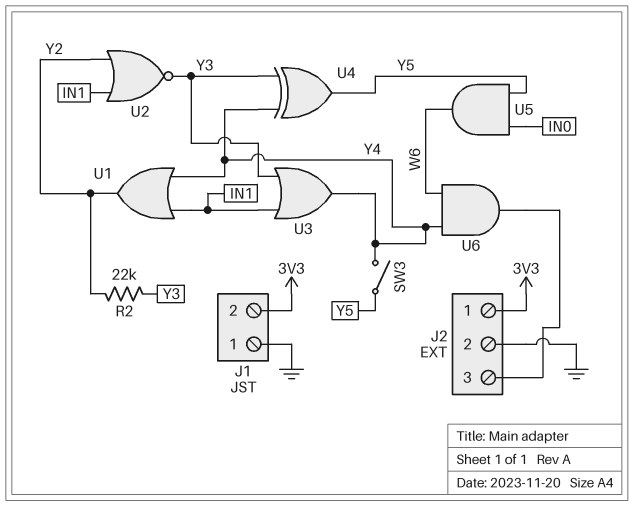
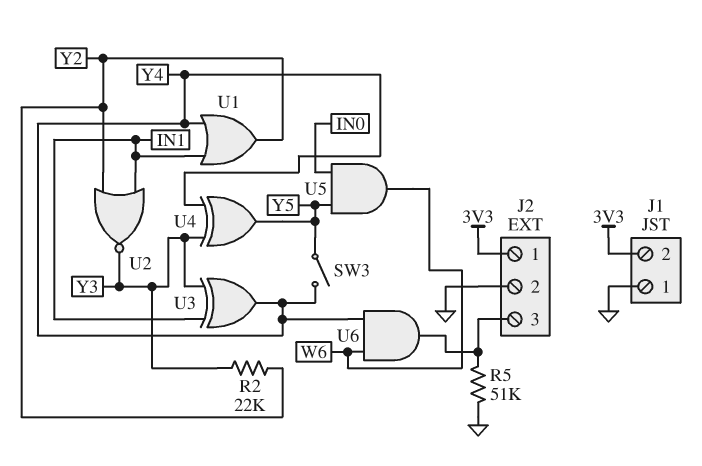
R5: none -> 51k (GND, J2/3)
U3: OR (in IN1, in Y3, out Y4) -> XOR (in IN1, in Y3, out Y4)

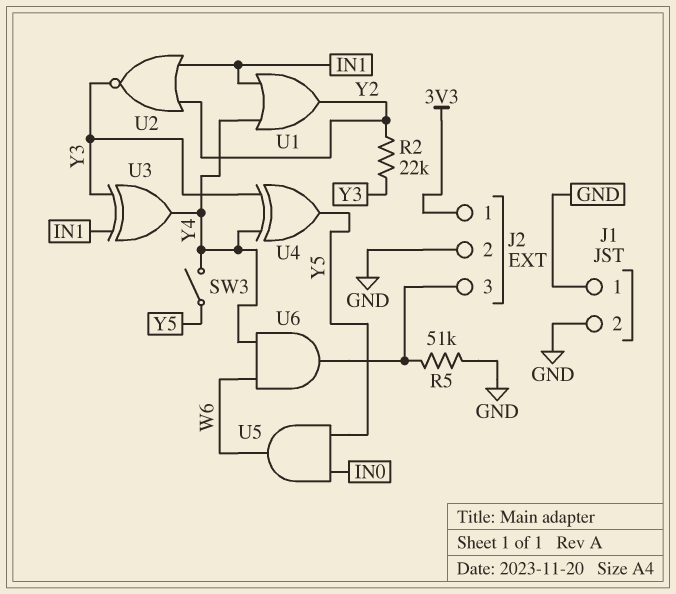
J1 pin 2: 3V3 -> GND

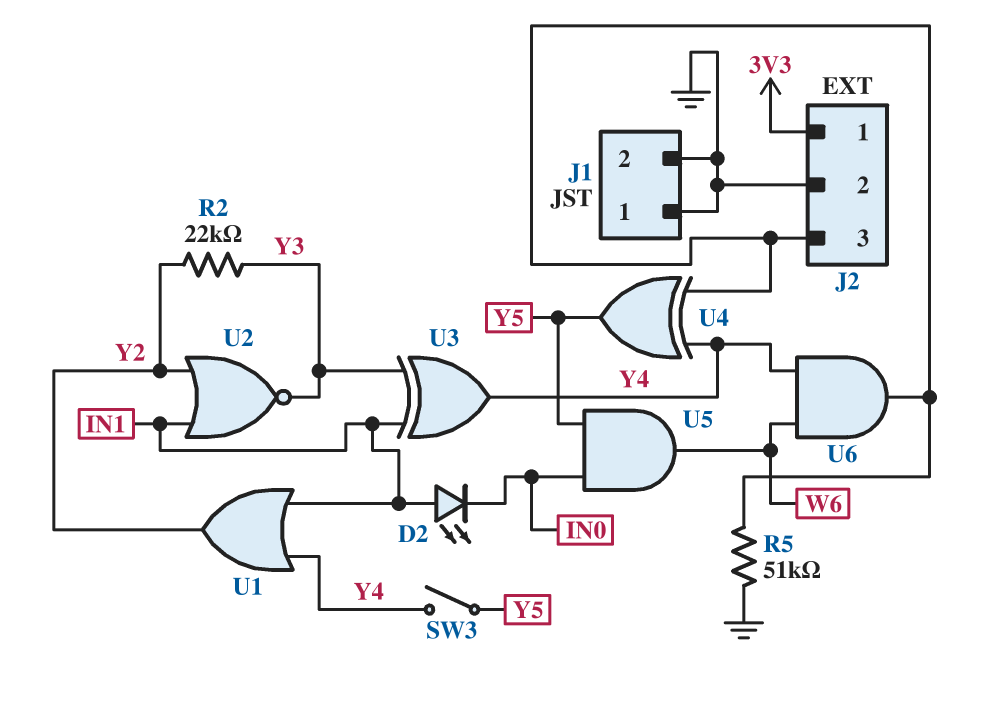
D2: none -> LED (A IN1, K IN0)
U4: XOR (in Y3, in Y4, out Y5) -> XOR (in J2/3, in Y4, out Y5)

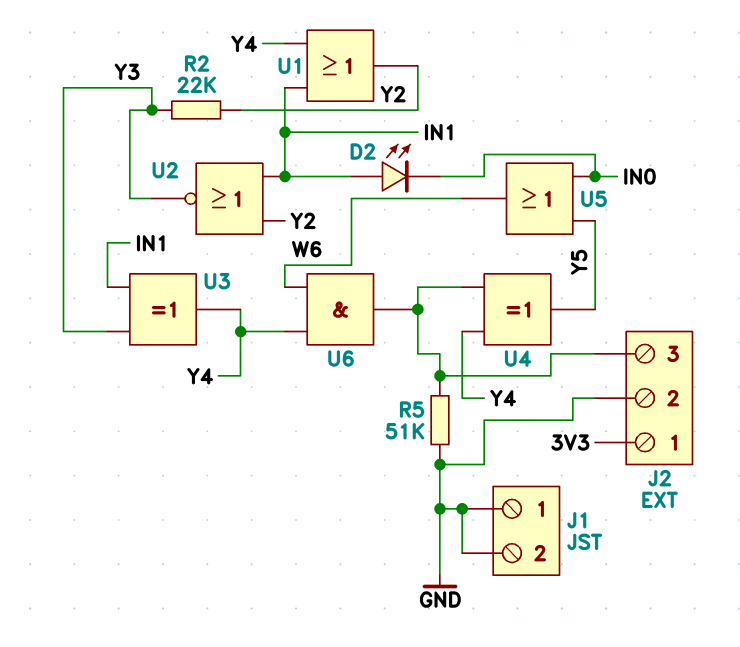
SW3: switch (Y4, Y5) -> none
U5: AND (in IN0, in Y5, out W6) -> OR (in IN0, in Y5, out W6)

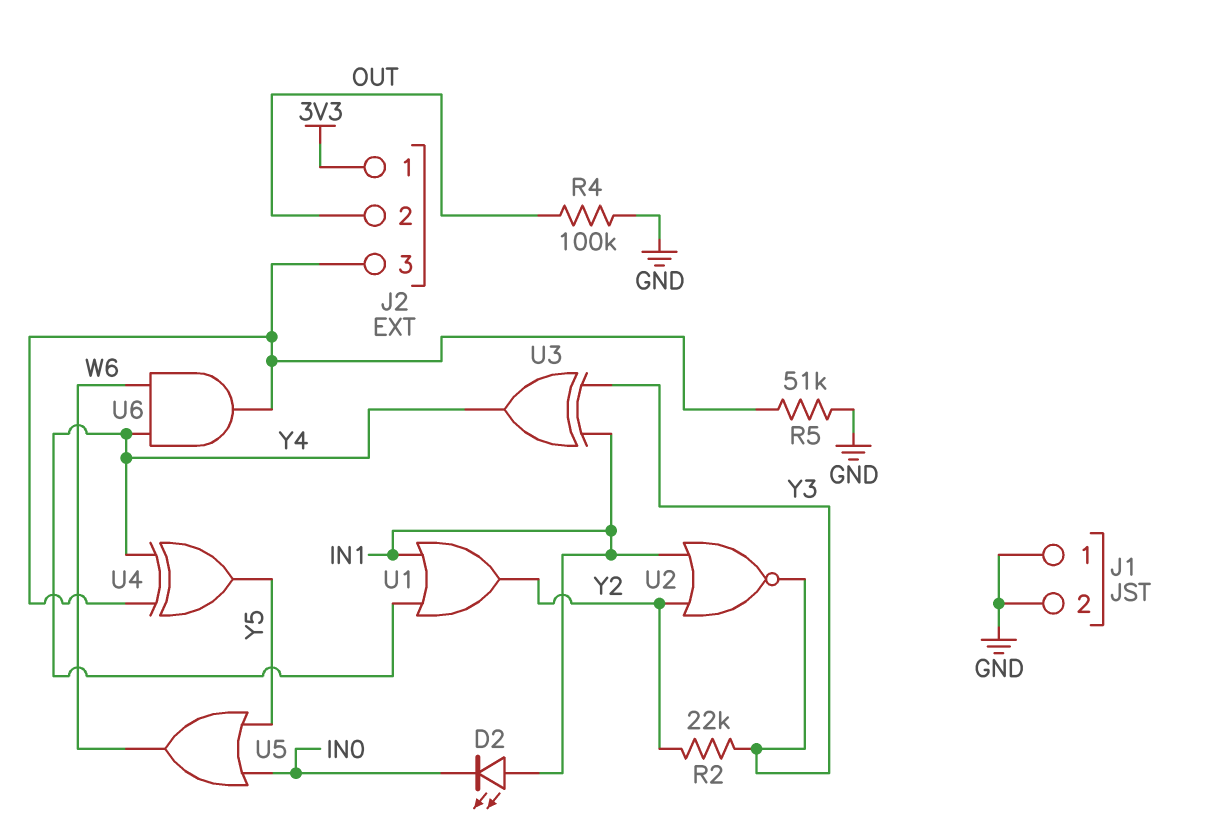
J2 pin 2: GND -> OUT
R4: none -> 100k (GND, OUT)

